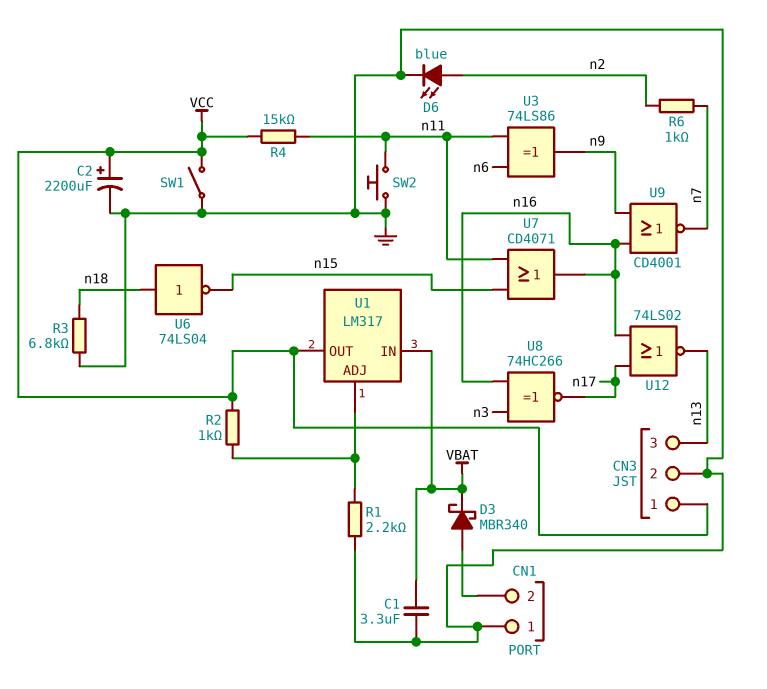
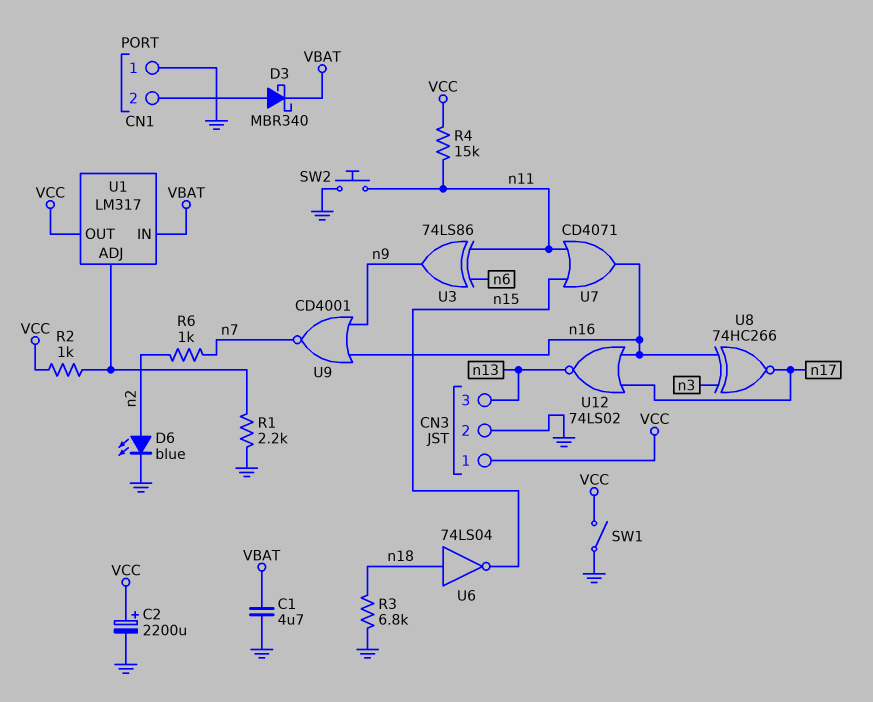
C1: 3.3uF (GND, VBAT) -> 4.7uF (GND, VBAT)

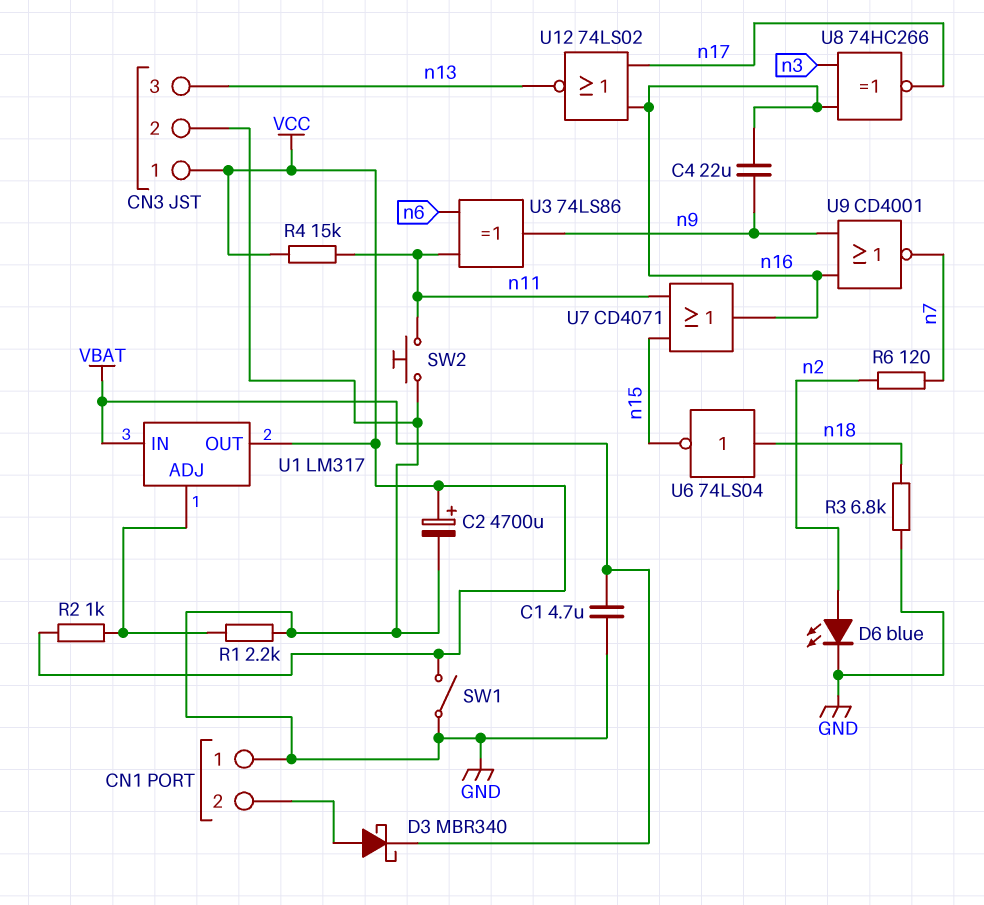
C2: 2200uF (plus VCC, minus GND) -> 4700uF (plus VCC, minus GND)
C4: none -> 22uF (n9, n16)
R6: 1k (n2, n7) -> 120 (n2, n7)

